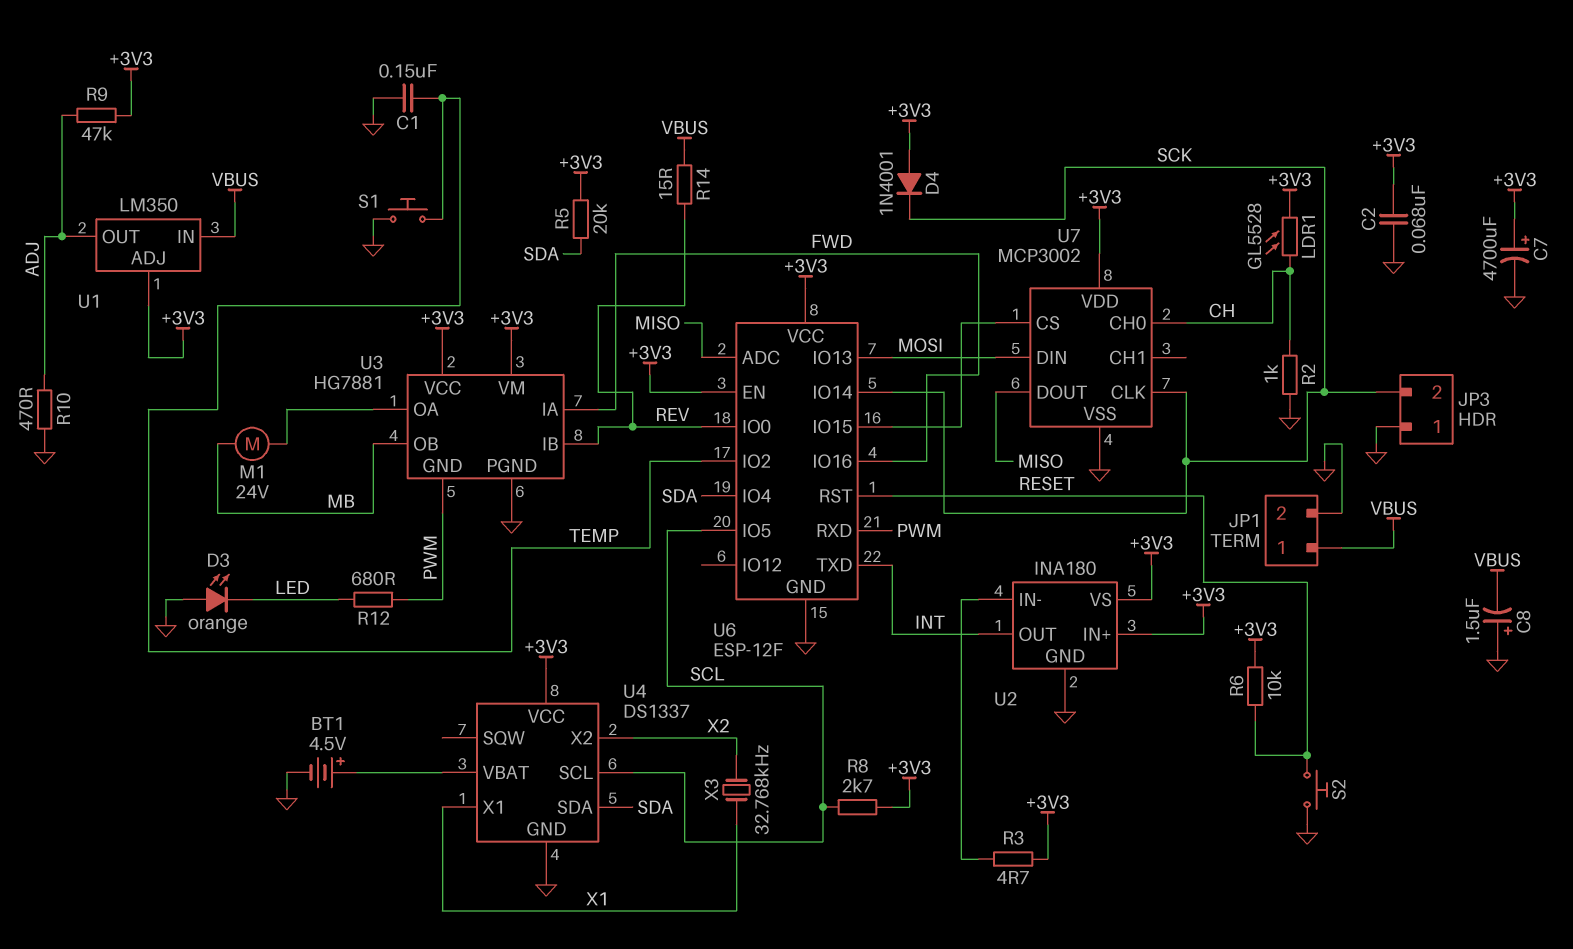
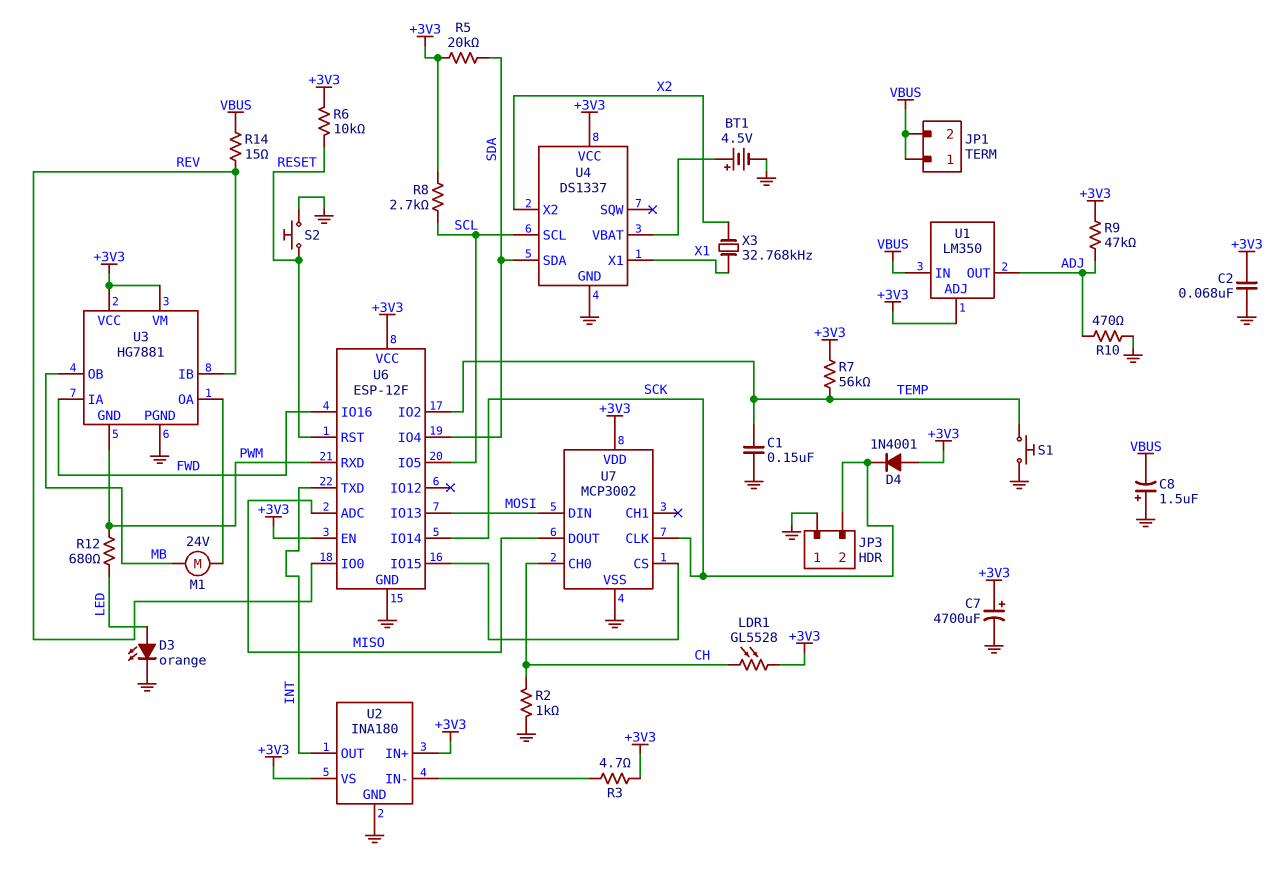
D3: LED orange (A GND, K LED) -> LED orange (A LED, K GND)
JP1 pin 2: GND -> VBUS
R7: none -> 56k (+3V3, TEMP)

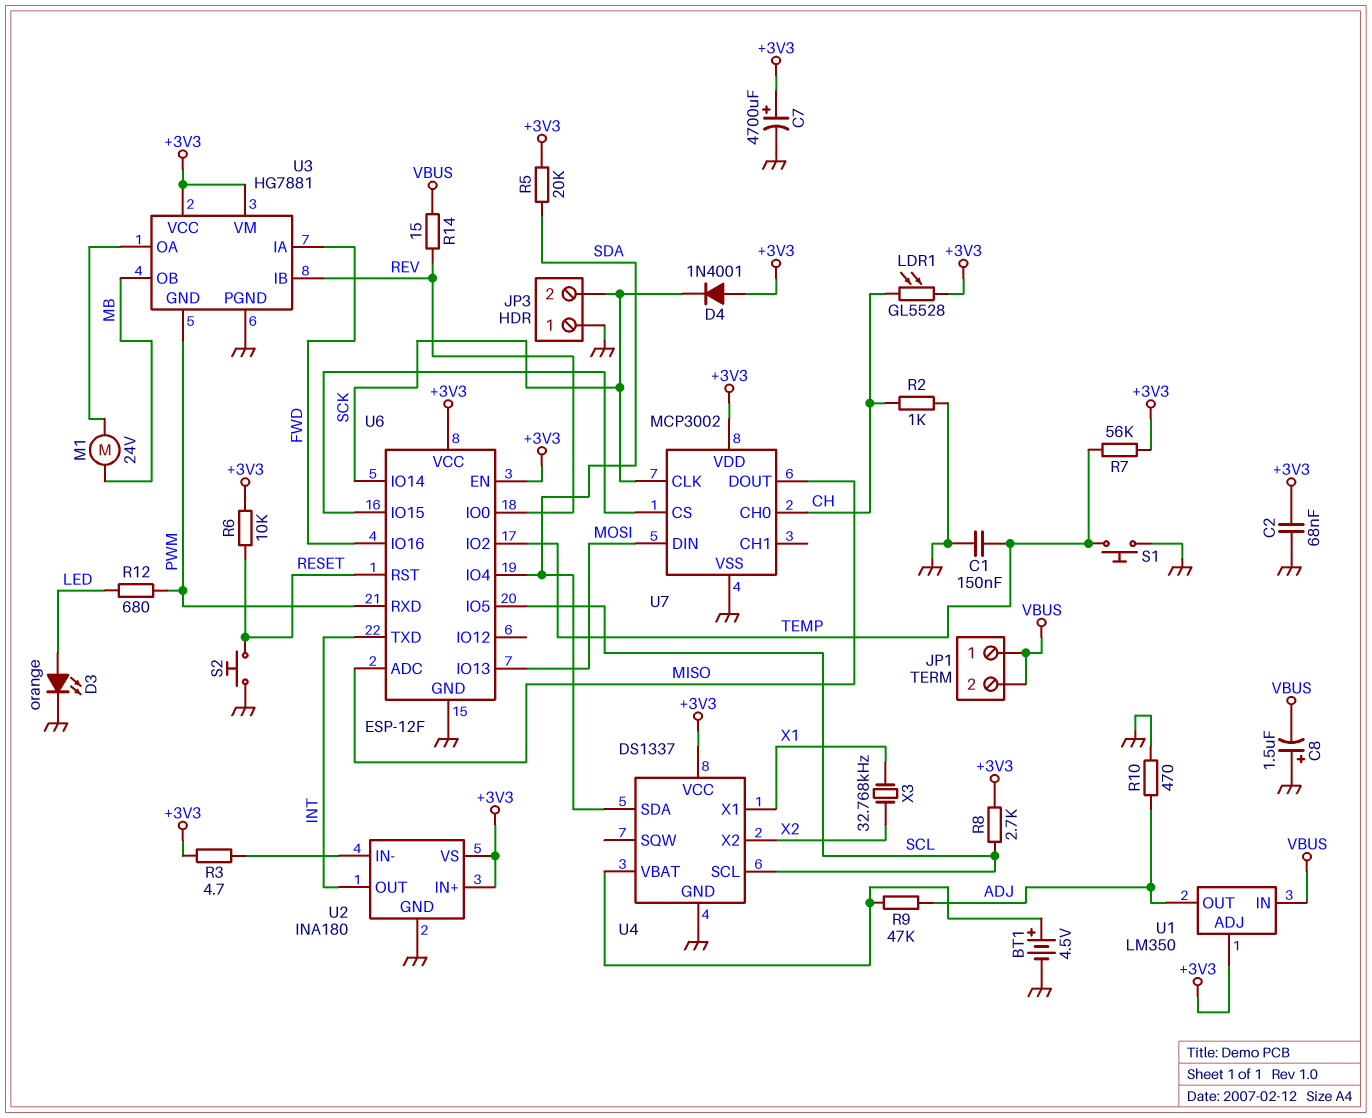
R9: 47k (+3V3, ADJ) -> 47k (ADJ, U4/VBAT)

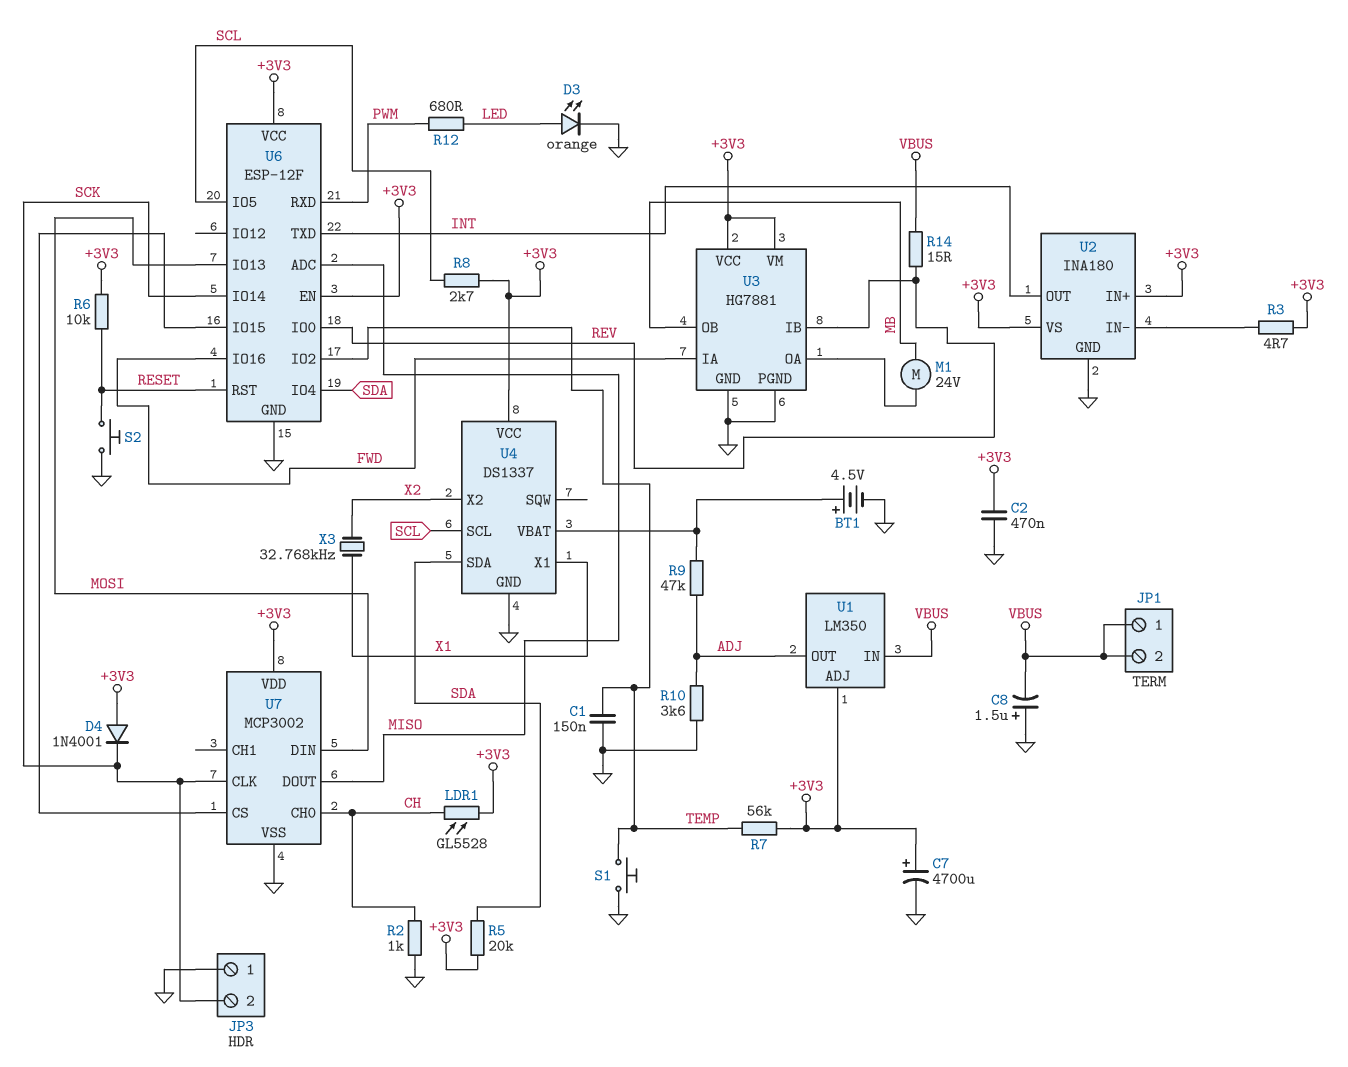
C2: 68nF (+3V3, GND) -> 470nF (+3V3, GND)
R10: 470 (ADJ, GND) -> 3.6k (ADJ, GND)
U3 pin GND: PWM -> GND

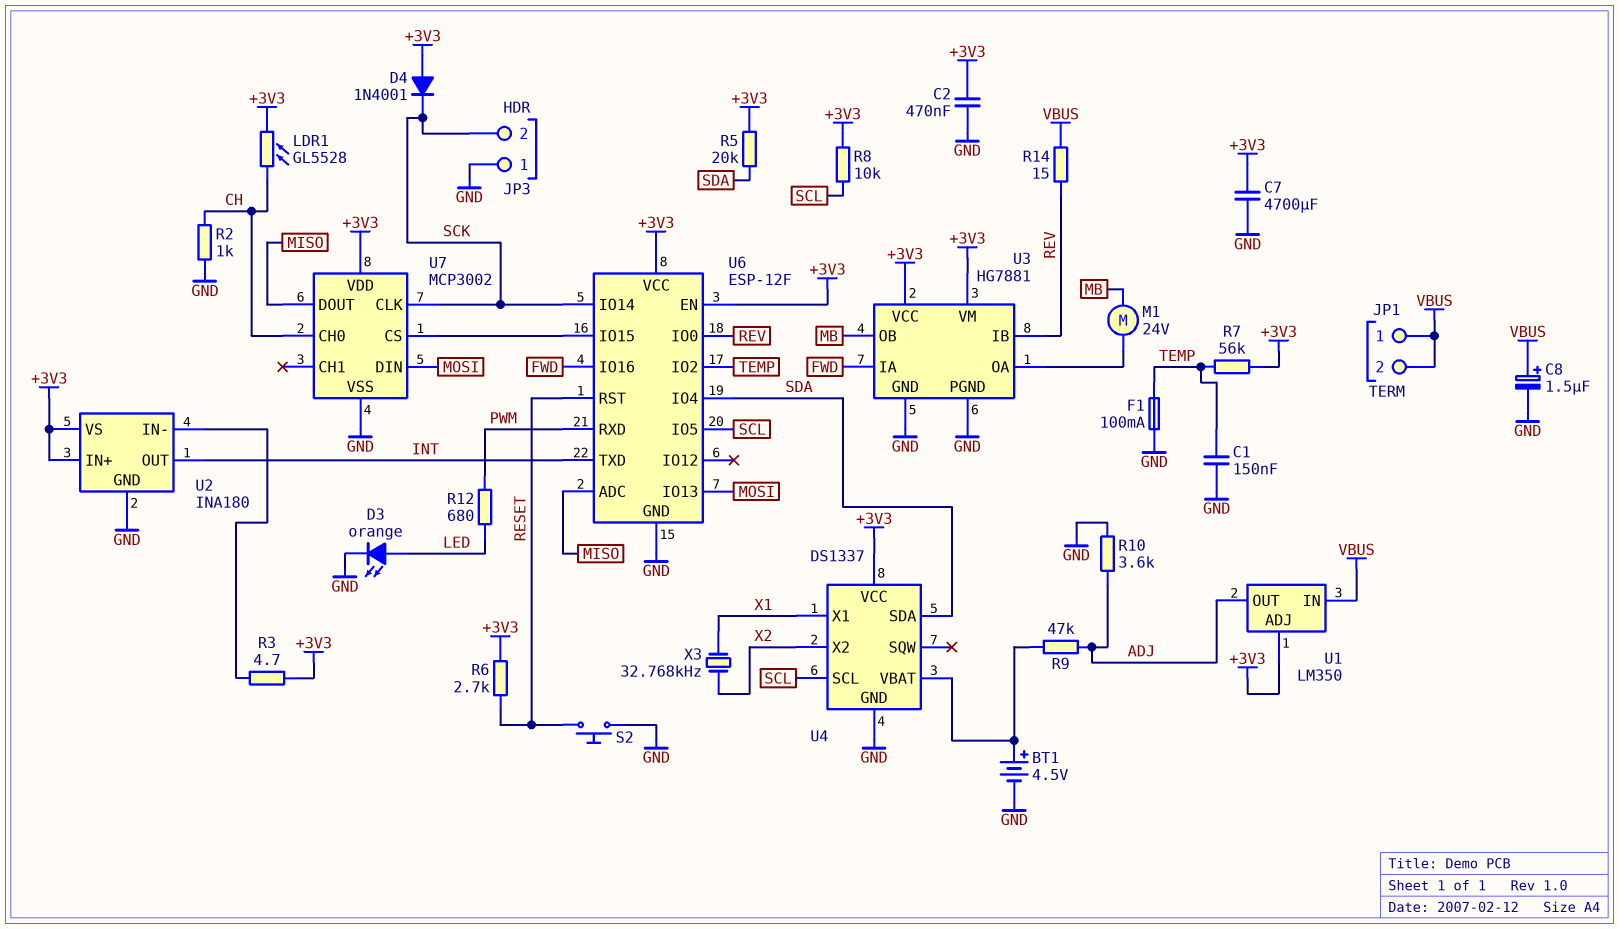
C7: 4700uF (plus +3V3, minus GND) -> 4700uF (+3V3, GND)
C8: 1.5uF (plus GND, minus VBUS) -> 1.5uF (plus VBUS, minus GND)
F1: none -> 100mA (GND, TEMP)
R6: 10k (+3V3, RESET) -> 2.7k (+3V3, RESET)
R8: 2.7k (+3V3, SCL) -> 10k (+3V3, SCL)
S1: button (GND, TEMP) -> none

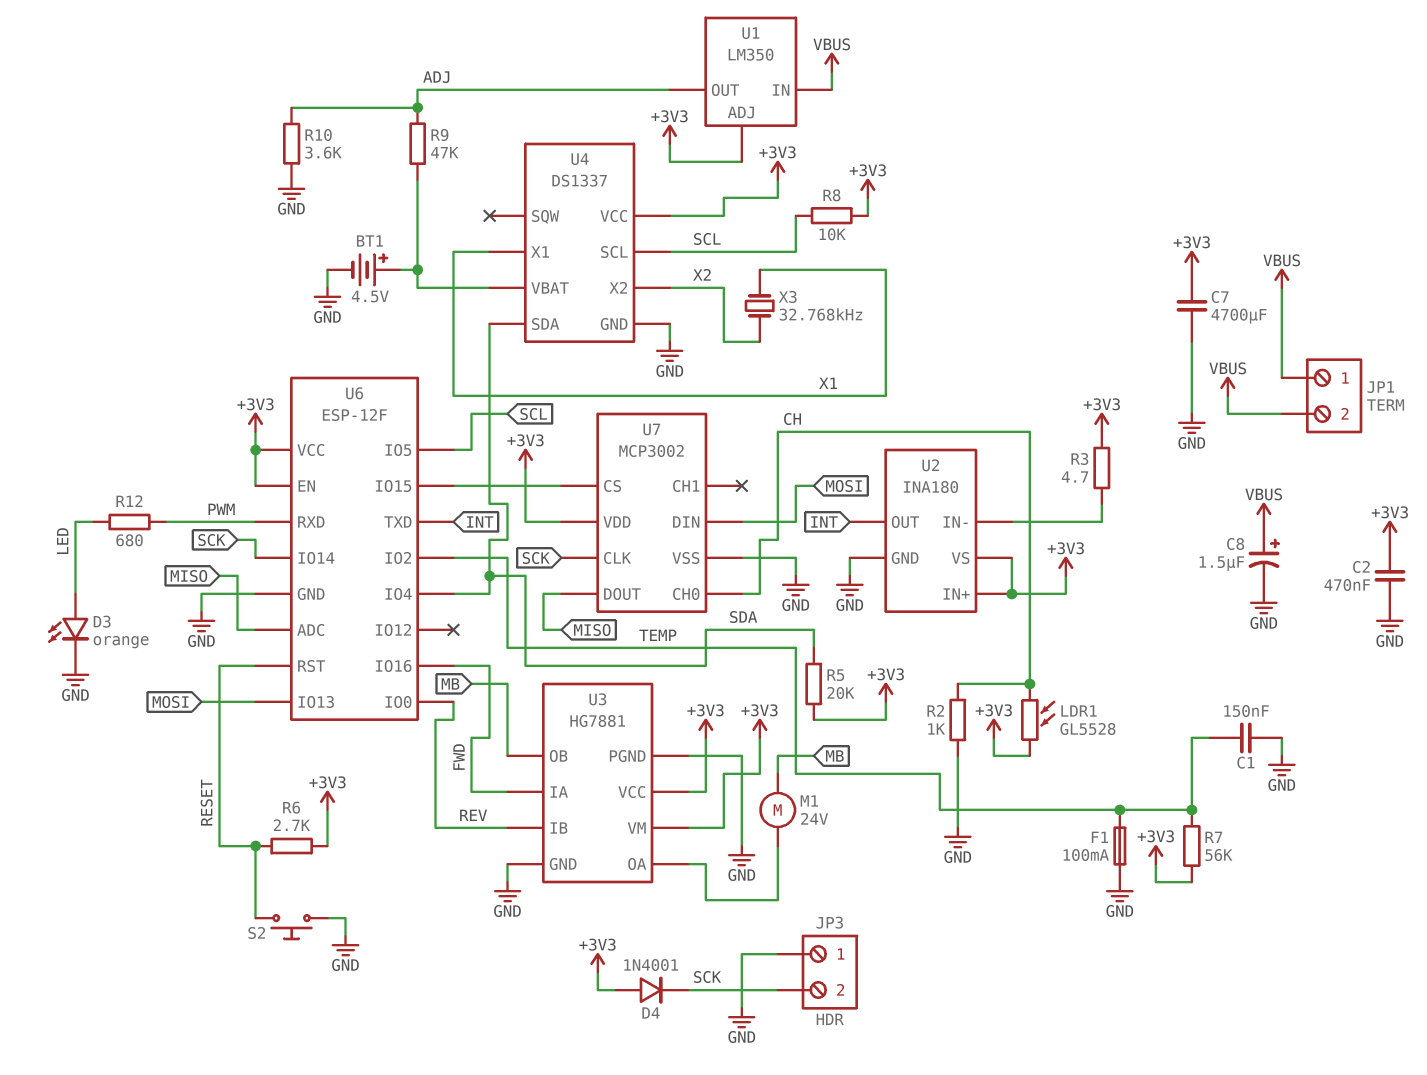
R14: 15 (REV, VBUS) -> none

